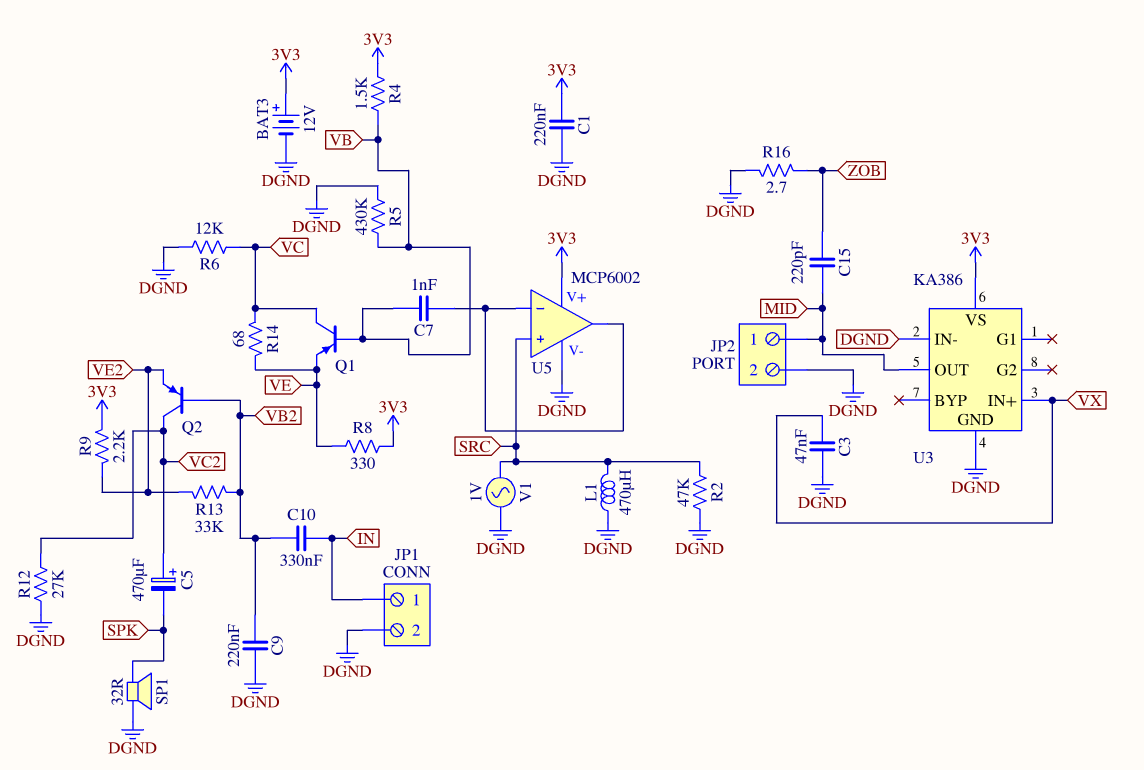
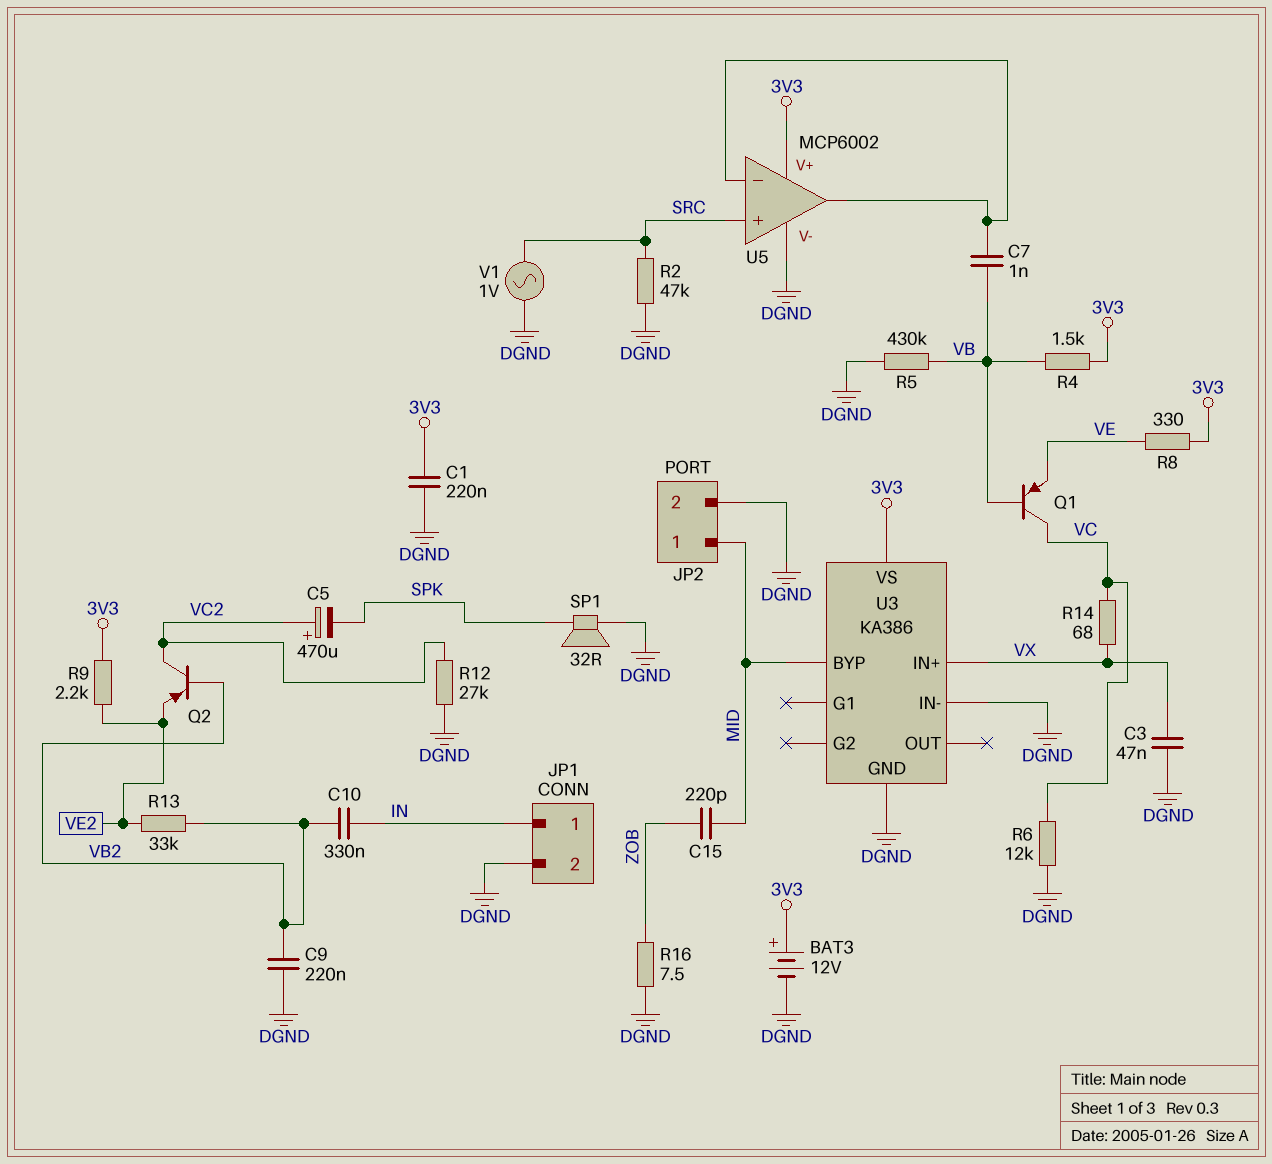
L1: 470uH (DGND, SRC) -> none
R14: 68 (VC, VE) -> 68 (VC, VX)
R16: 2.7 (DGND, ZOB) -> 7.5 (DGND, ZOB)
U3 pin BYP: none -> MID
U3 pin OUT: MID -> none

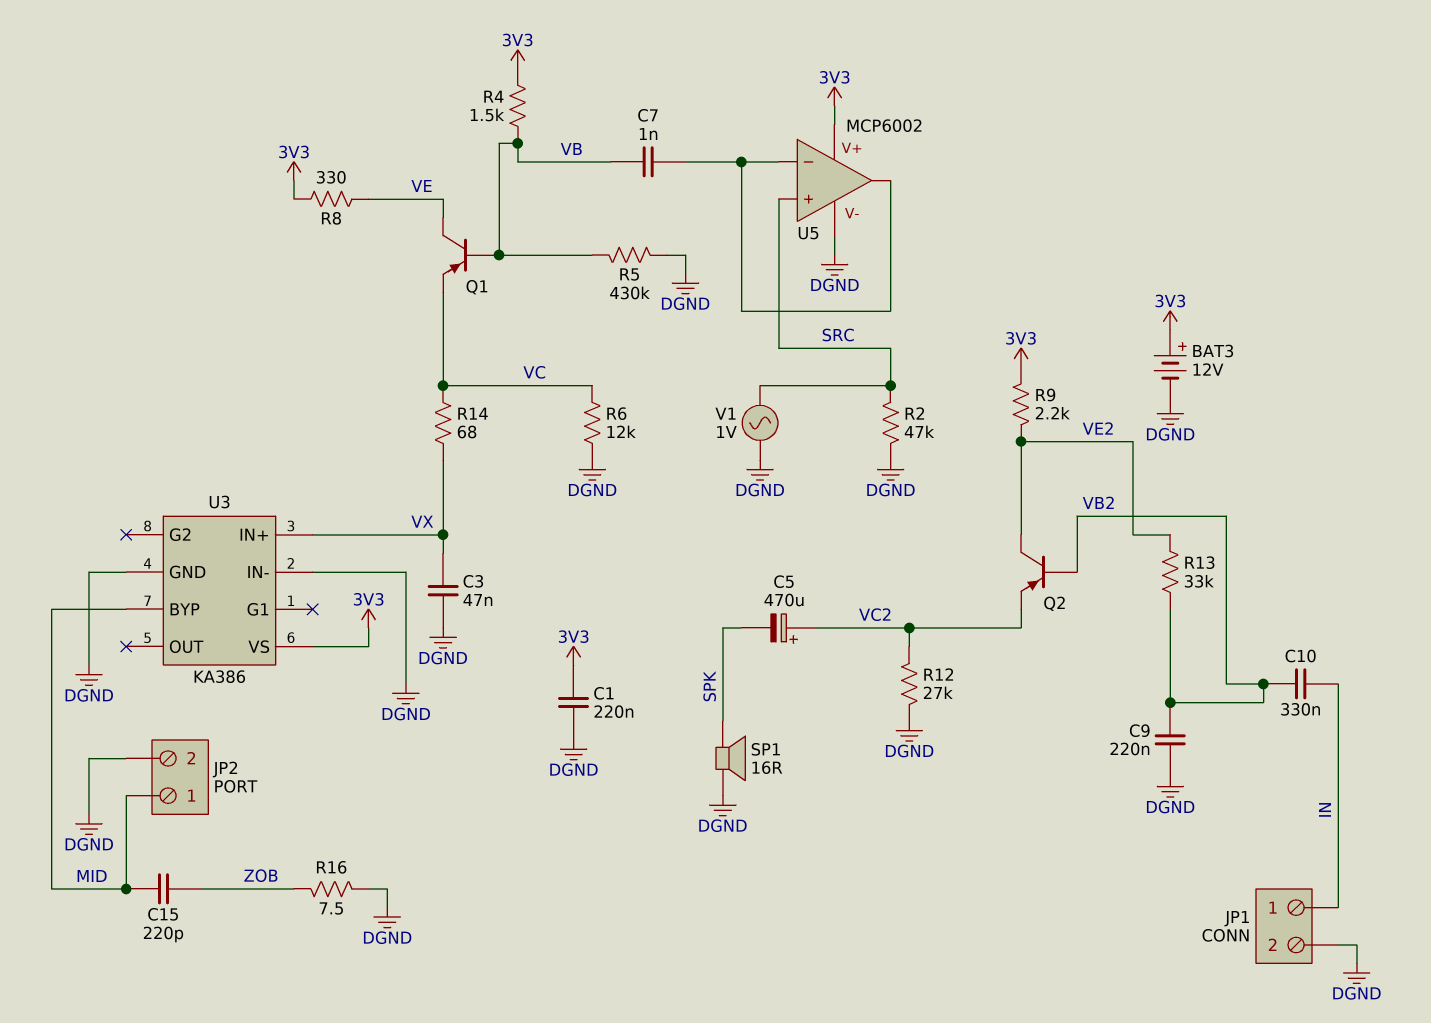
Q1: PNP (B VB, C VC, E VE) -> PNP (B VB, C VE, E VC)
Q2: PNP (B VB2, C VC2, E VE2) -> PNP (B VB2, C VE2, E VC2)
SP1: speaker 32R (DGND, SPK) -> speaker 16R (DGND, SPK)

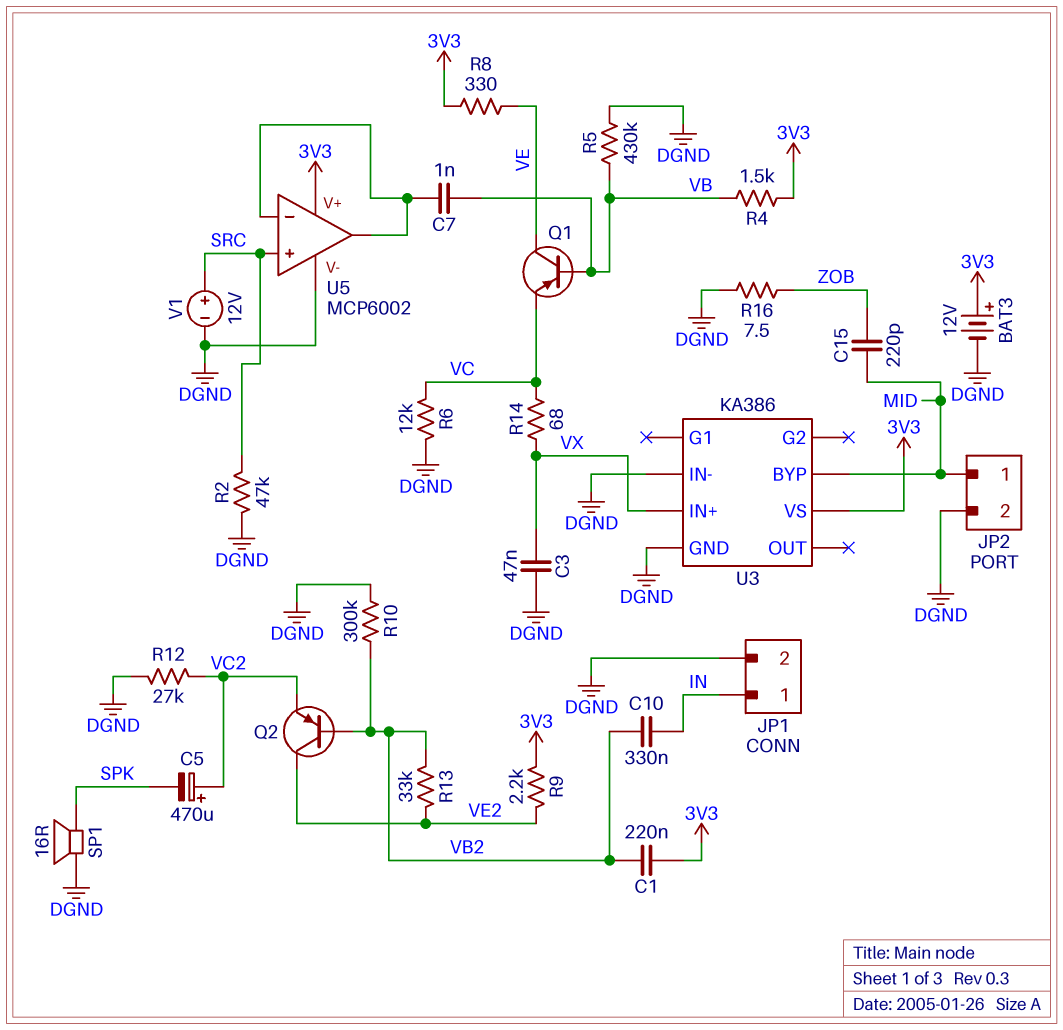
C1: 220nF (3V3, DGND) -> 220nF (3V3, VB2)
C9: 220nF (DGND, VB2) -> none
R10: none -> 300k (DGND, VB2)
V1: AC 1V (DGND, SRC) -> 12V (plus SRC, minus DGND)

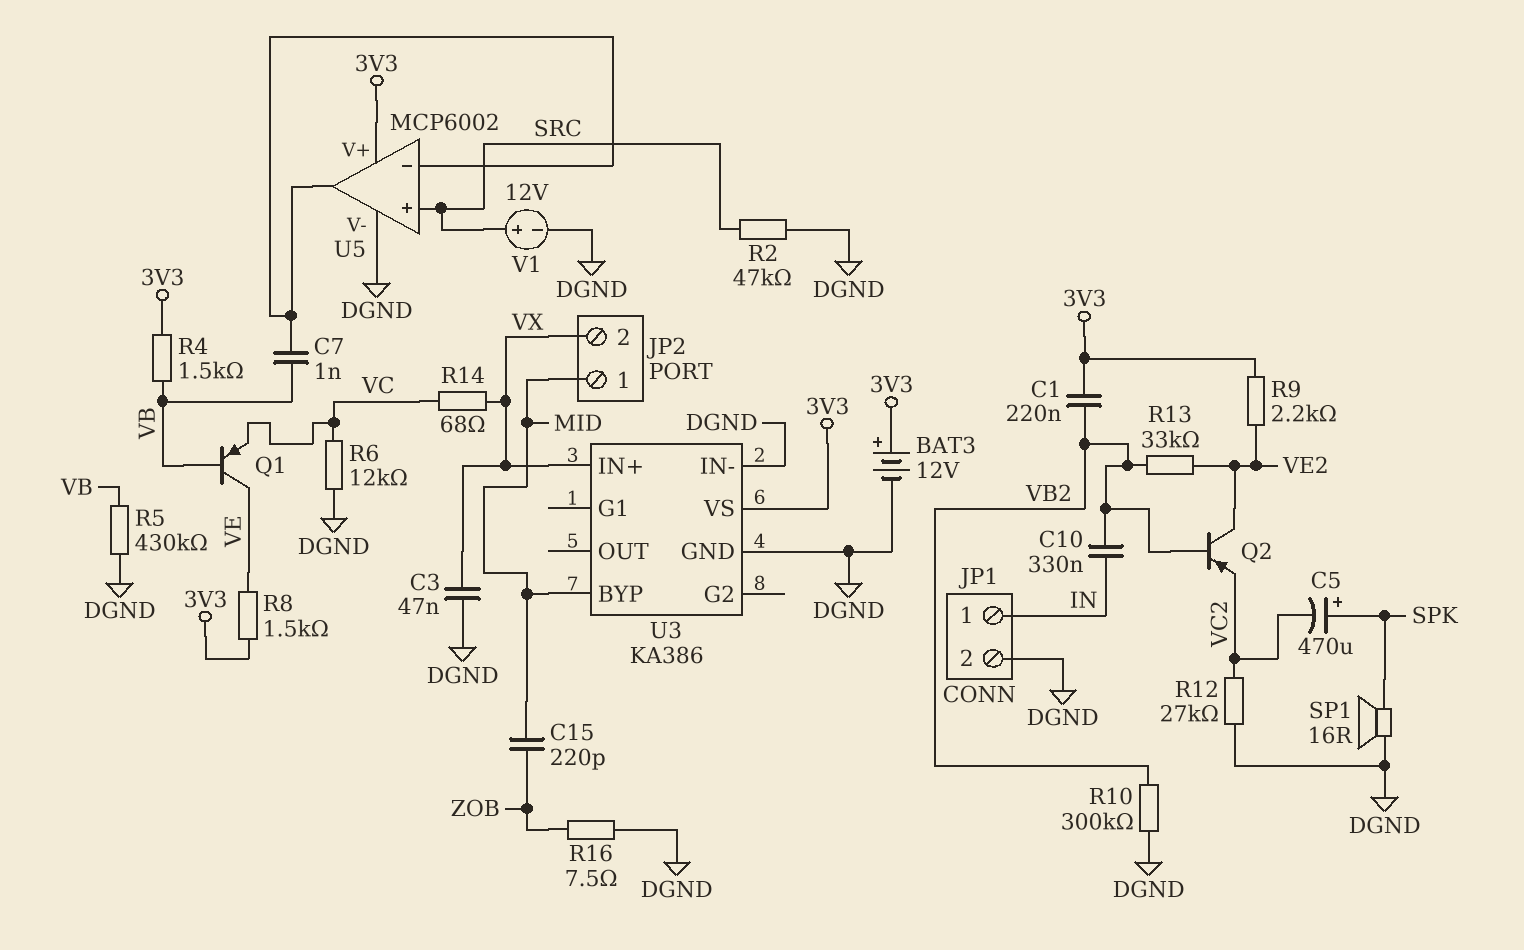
C5: 470uF (plus VC2, minus SPK) -> 470uF (plus SPK, minus VC2)
JP2 pin 2: DGND -> VX
R8: 330 (3V3, VE) -> 1.5k (3V3, VE)

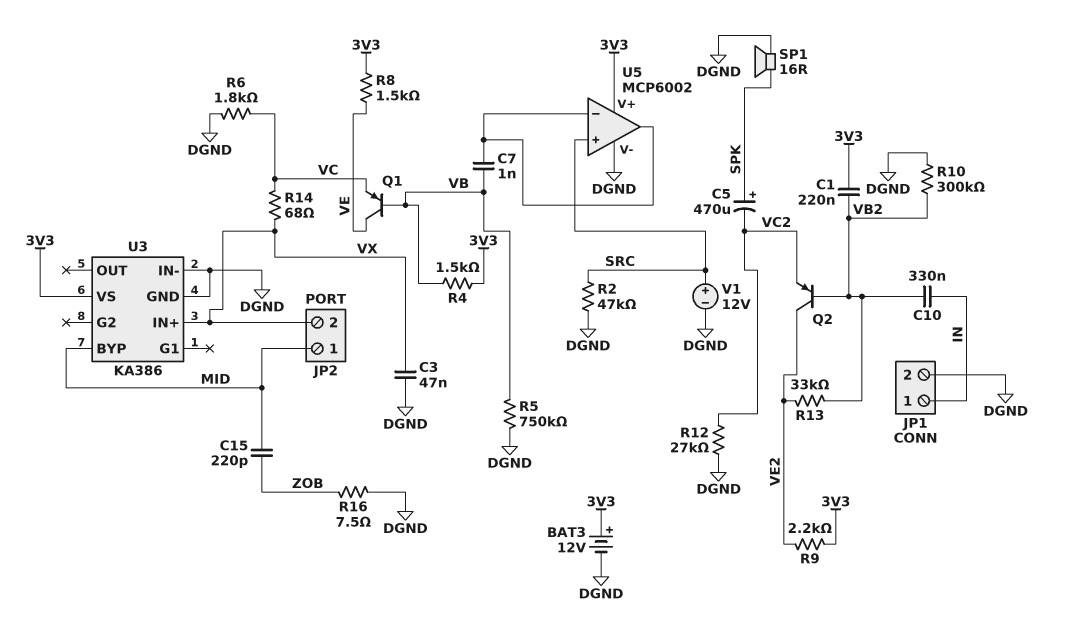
R5: 430k (DGND, VB) -> 750k (DGND, VB)
R6: 12k (DGND, VC) -> 1.8k (DGND, VC)

